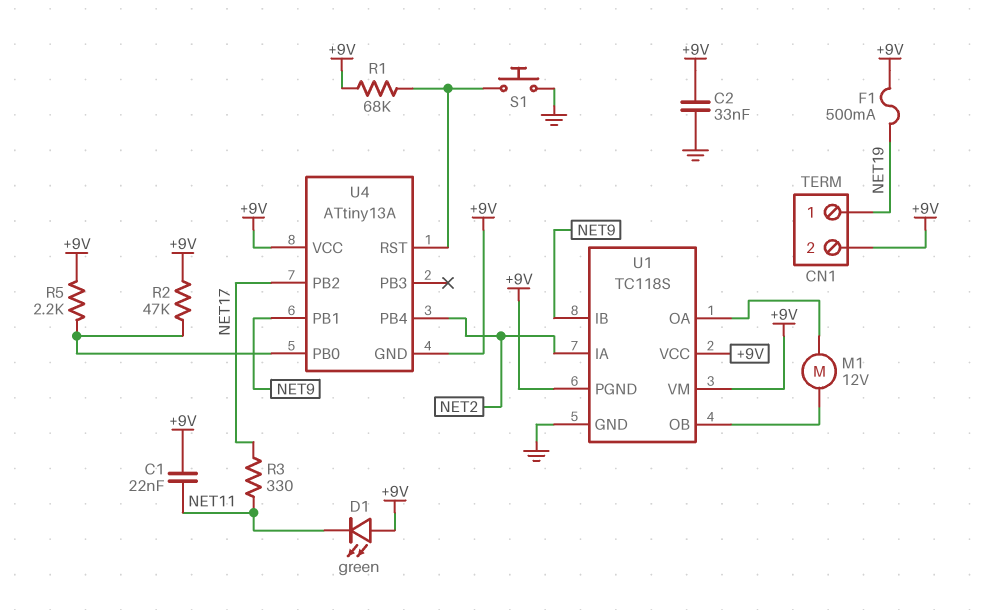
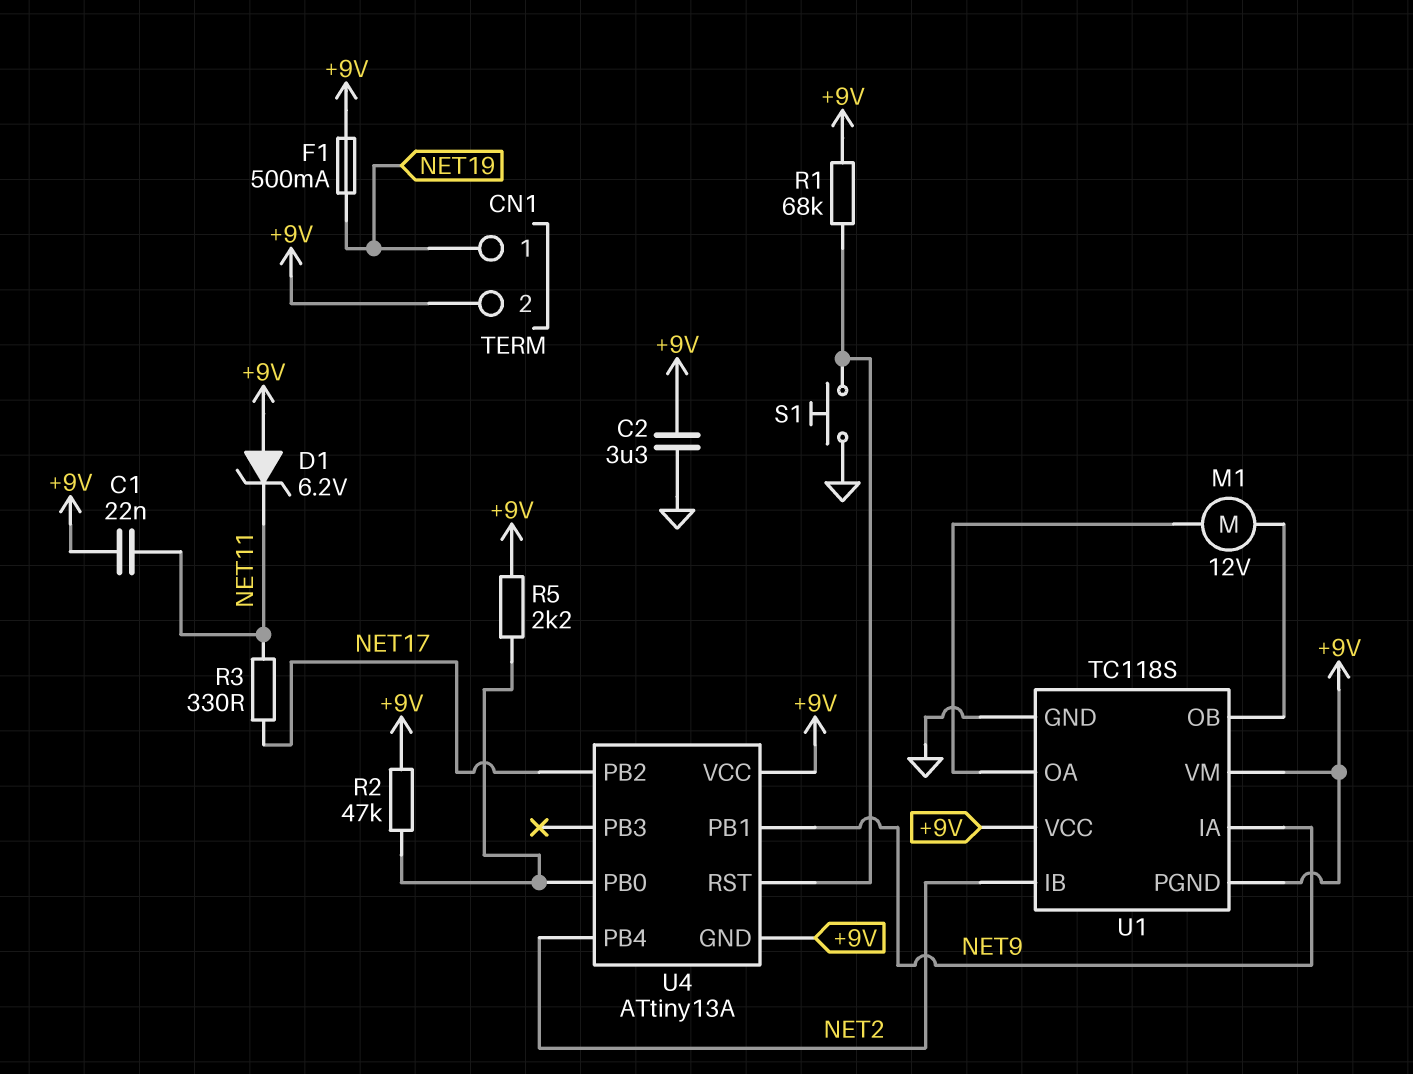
C2: 33nF (+9V, GND) -> 3.3uF (+9V, GND)
D1: LED green (A +9V, K NET11) -> zener 6.2V (A +9V, K NET11)
U1 pin IA: NET2 -> NET9
U1 pin IB: NET9 -> NET2

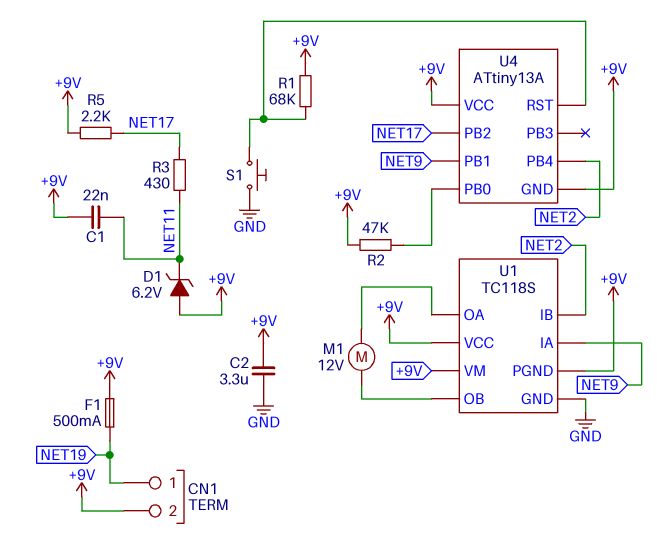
R3: 330 (NET11, NET17) -> 430 (NET11, NET17)
R5: 2.2k (+9V, U4/PB0) -> 2.2k (+9V, NET17)

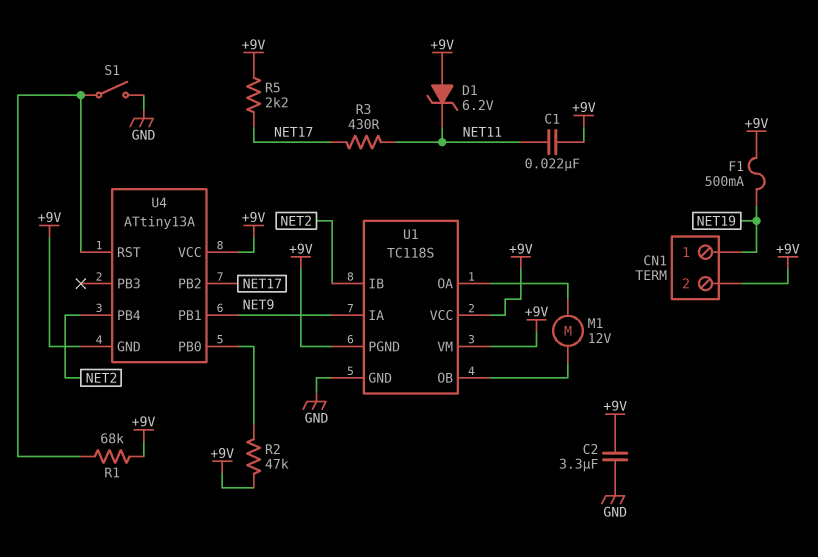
S1: button (GND, U4/RST) -> switch (GND, U4/RST)

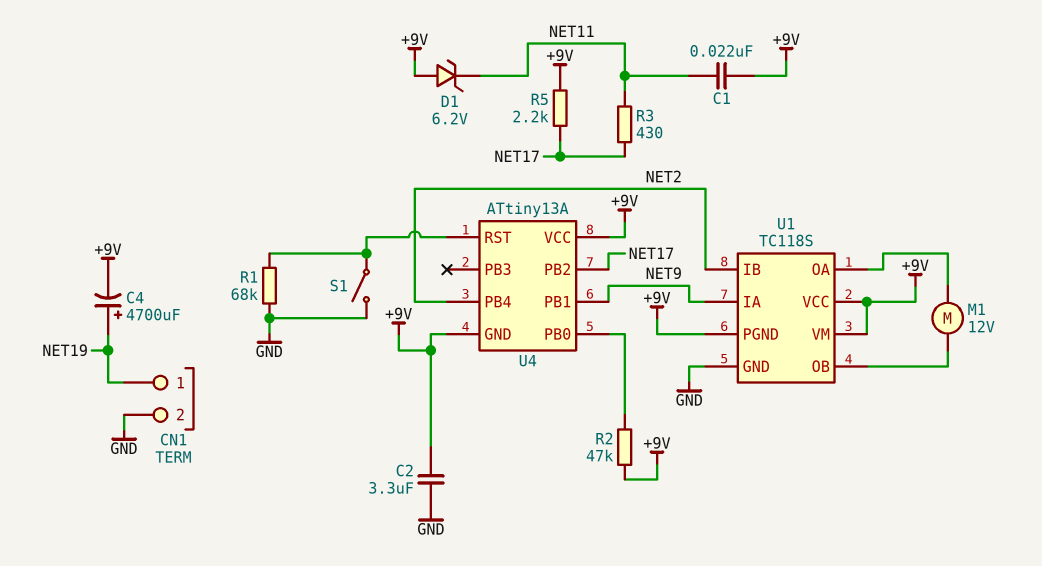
C4: none -> 4700uF (plus NET19, minus +9V)
CN1 pin 2: +9V -> GND
F1: 500mA (+9V, NET19) -> none
R1: 68k (+9V, U4/RST) -> 68k (GND, U4/RST)

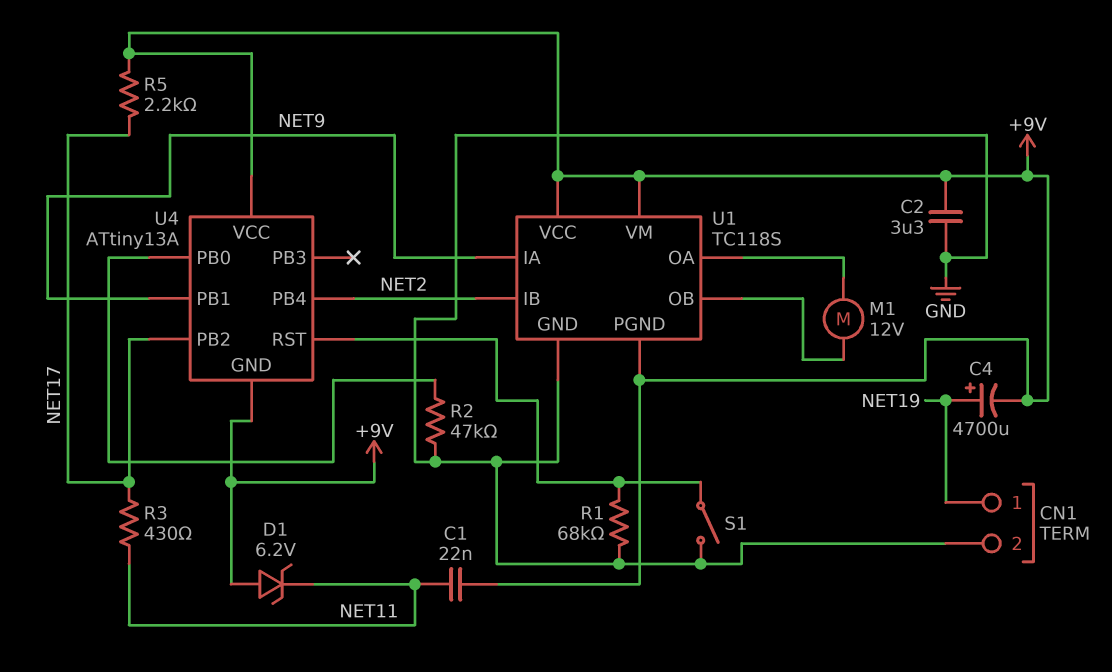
R2: 47k (+9V, U4/PB0) -> 47k (GND, U4/PB0)

